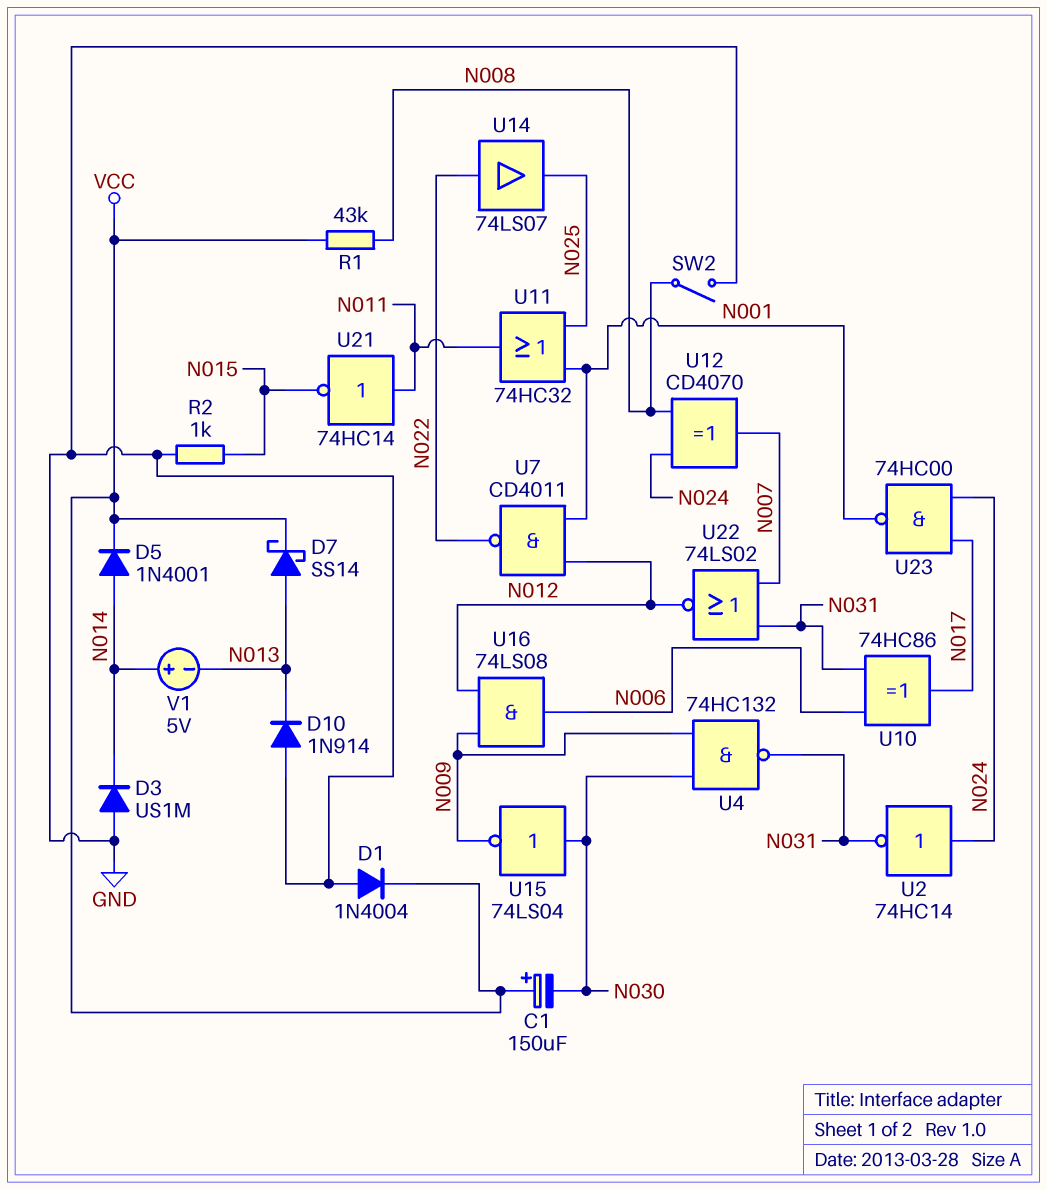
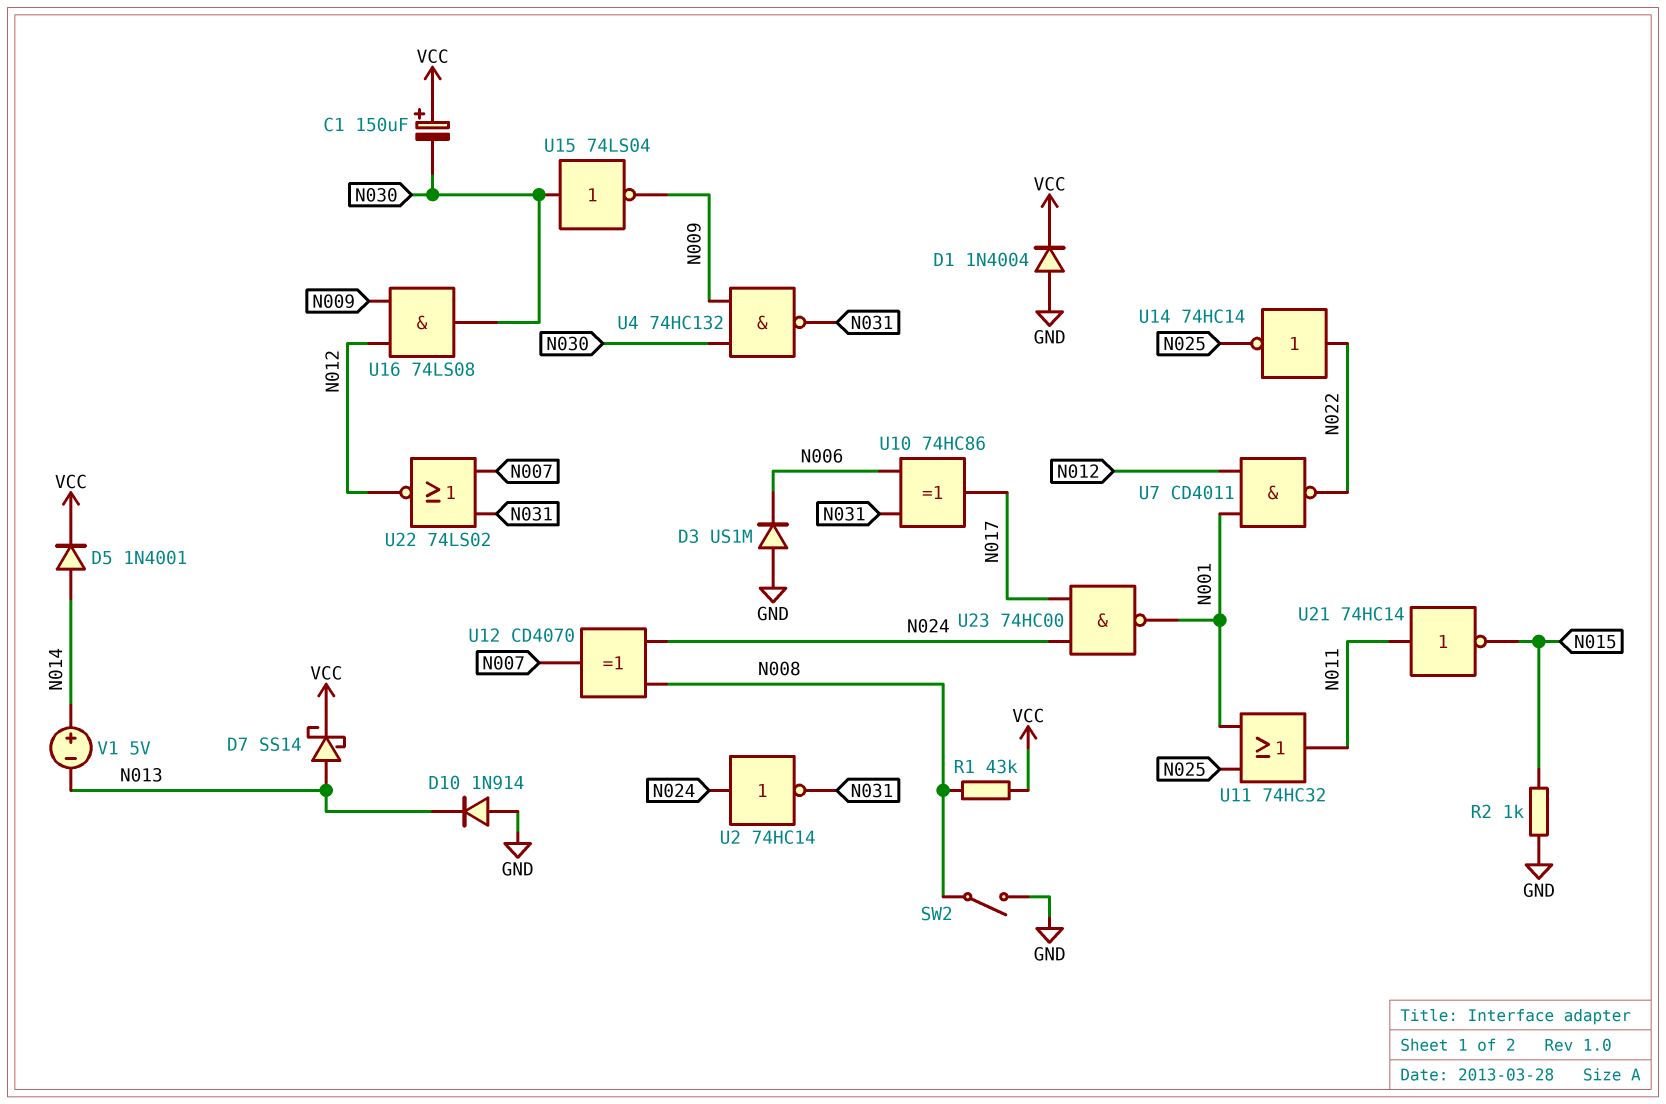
D3: diode US1M (A GND, K N014) -> diode US1M (A GND, K N006)
U14: buffer 74LS07 (in N022, out N025) -> NOT 74HC14 (in N022, out N025)
U16: AND 74LS08 (in N009, in N012, out N006) -> AND 74LS08 (in N009, in N012, out N030)

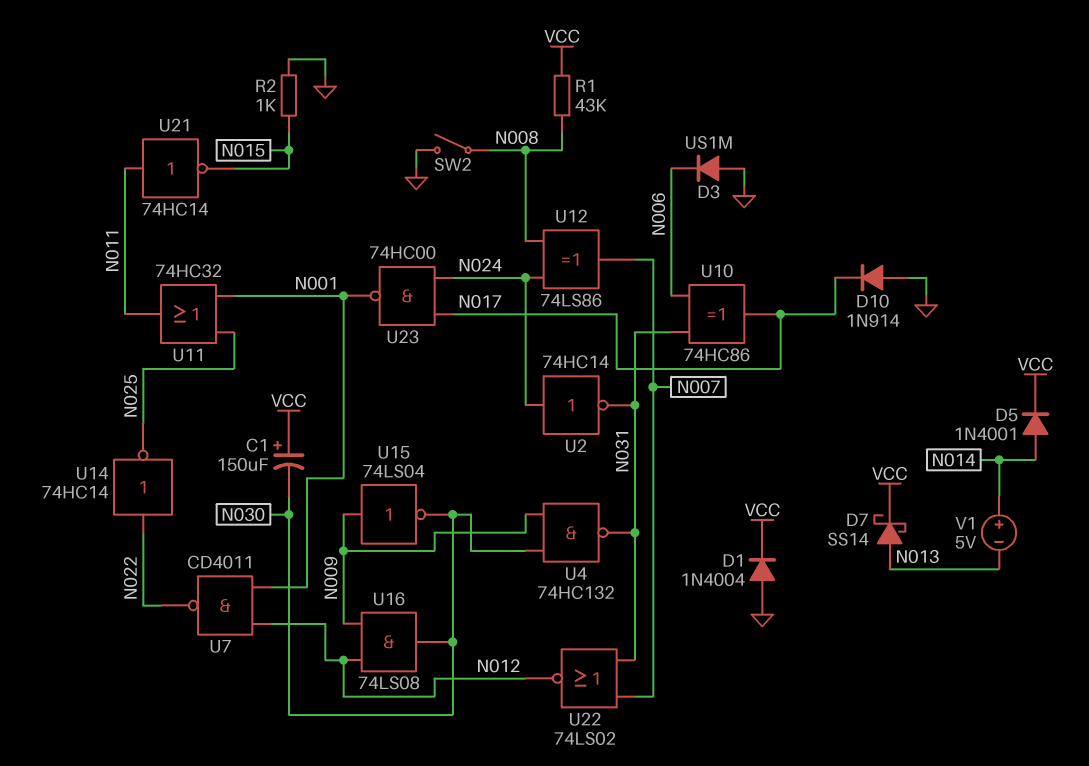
D10: diode 1N914 (A GND, K N013) -> diode 1N914 (A GND, K N017)
U12: XOR CD4070 (in N008, in N024, out N007) -> XOR 74LS86 (in N008, in N024, out N007)
U15: NOT 74LS04 (in N030, out N009) -> NOT 74LS04 (in N009, out N030)

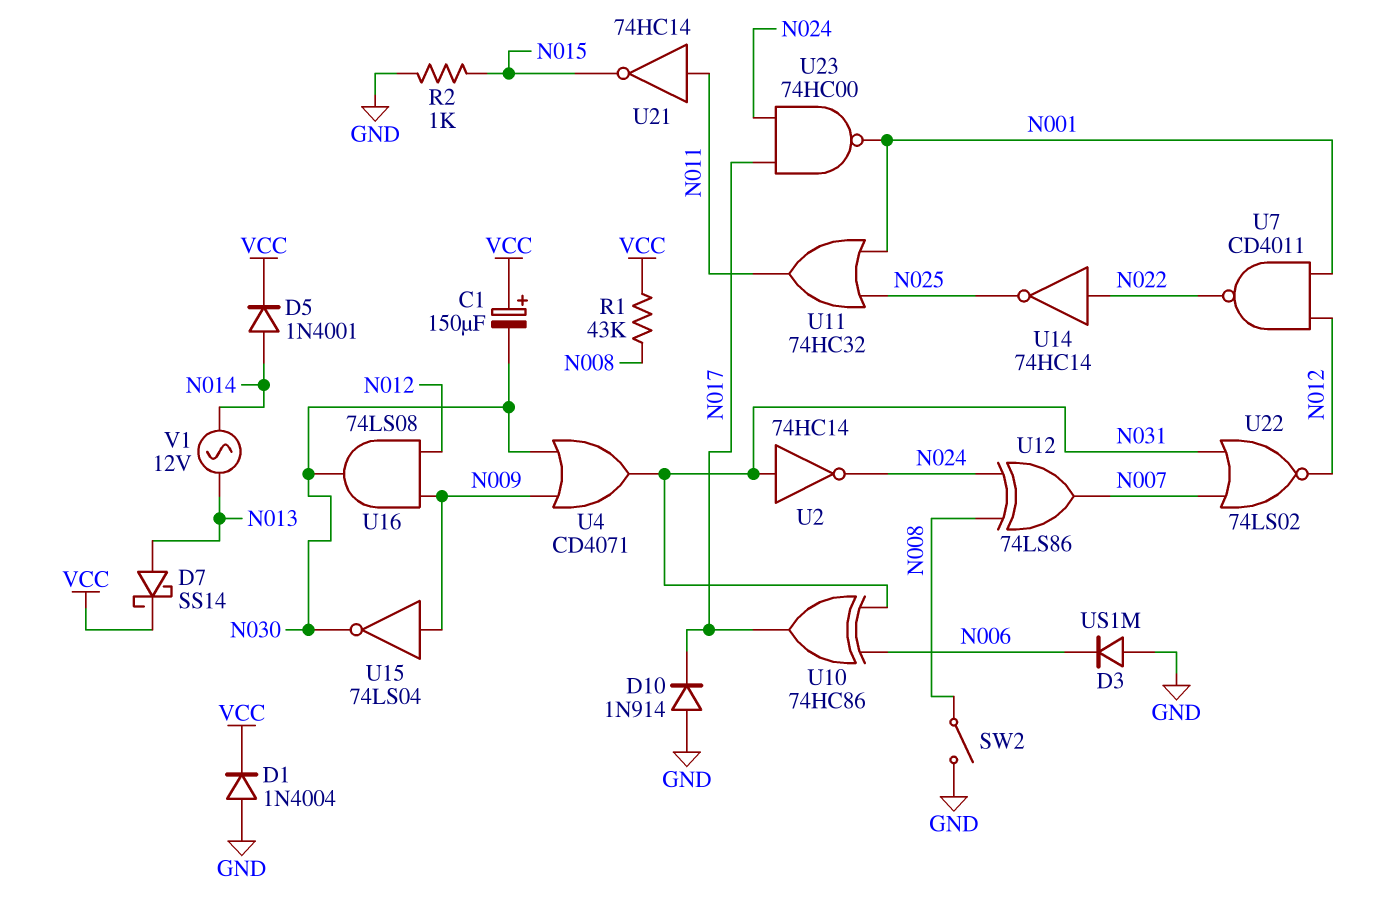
U2: NOT 74HC14 (in N024, out N031) -> NOT 74HC14 (in N031, out N024)
U4: NAND 74HC132 (in N009, in N030, out N031) -> OR CD4071 (in N009, in N030, out N031)
V1: 5V (plus N014, minus N013) -> AC 12V (N013, N014)

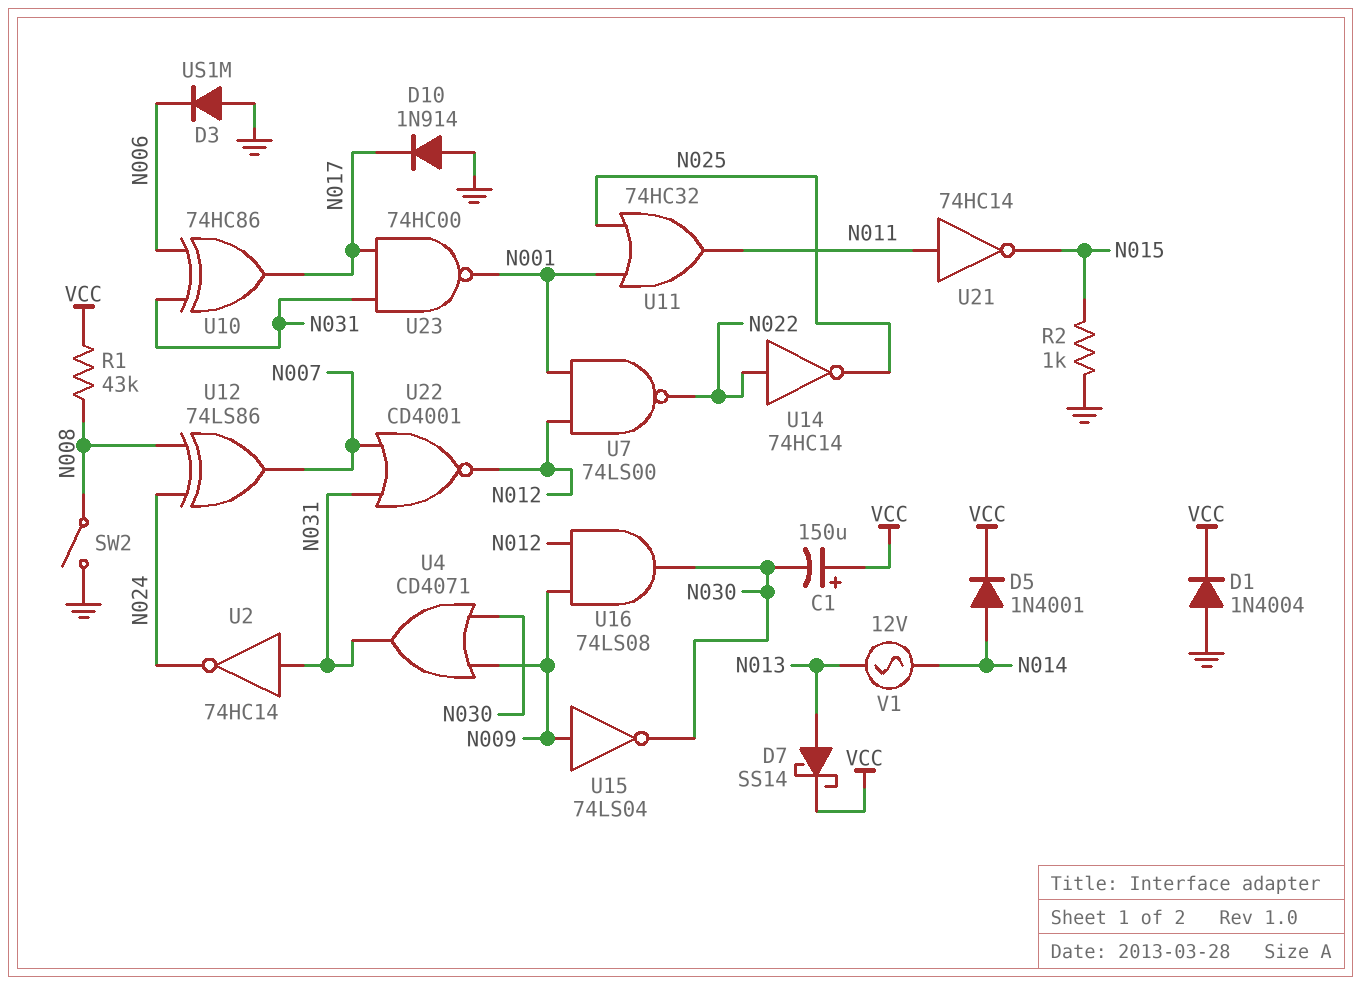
U7: NAND CD4011 (in N001, in N012, out N022) -> NAND 74LS00 (in N001, in N012, out N022)
U22: NOR 74LS02 (in N007, in N031, out N012) -> NOR CD4001 (in N007, in N031, out N012)
U23: NAND 74HC00 (in N017, in N024, out N001) -> NAND 74HC00 (in N017, in N031, out N001)

